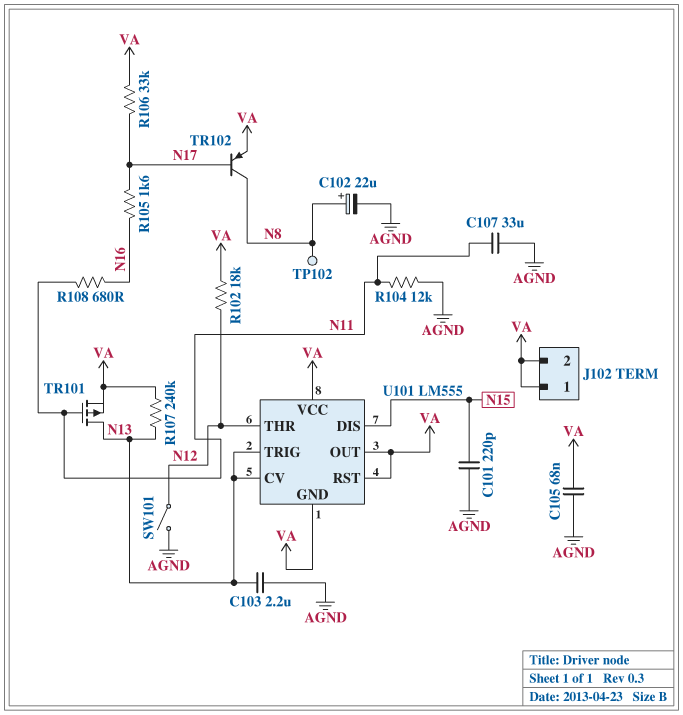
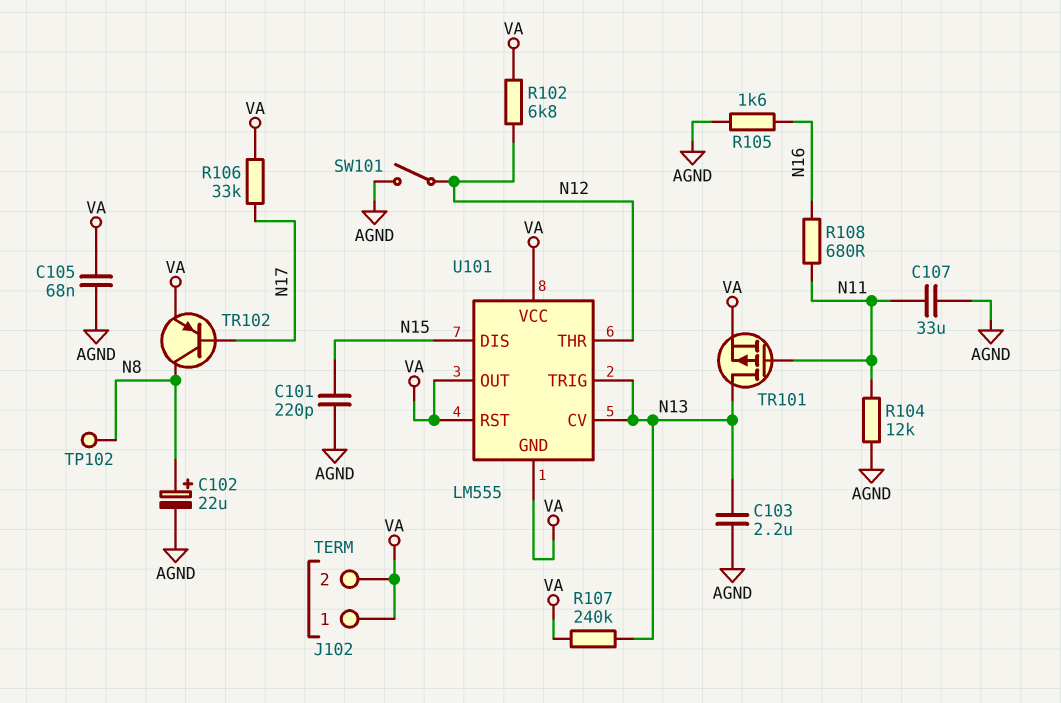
R102: 18k (N12, VA) -> 6.8k (N12, VA)
R105: 1.6k (N16, N17) -> 1.6k (AGND, N16)

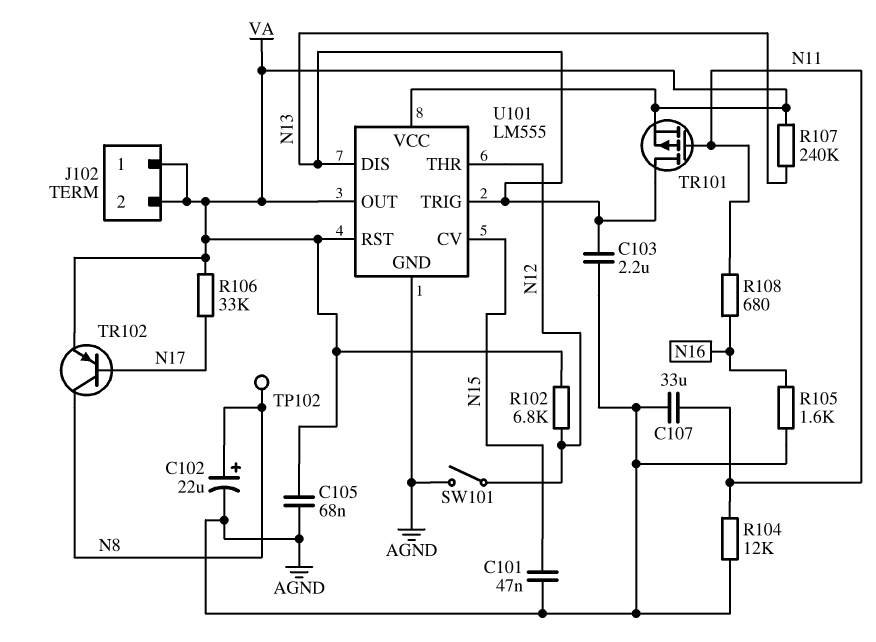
C101: 220pF (AGND, N15) -> 47nF (AGND, N15)
U101 pin CV: N13 -> N15
U101 pin DIS: N15 -> N13
U101 pin GND: VA -> AGND

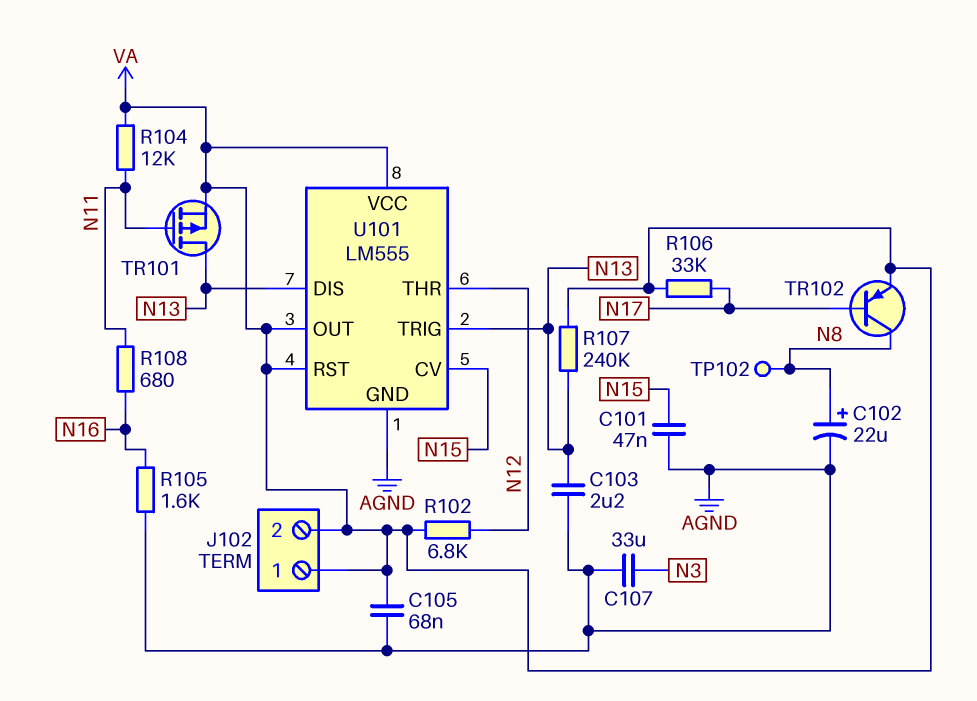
C107: 33uF (AGND, N11) -> 33uF (AGND, N3)
R104: 12k (AGND, N11) -> 12k (N11, VA)
SW101: switch (AGND, N12) -> none

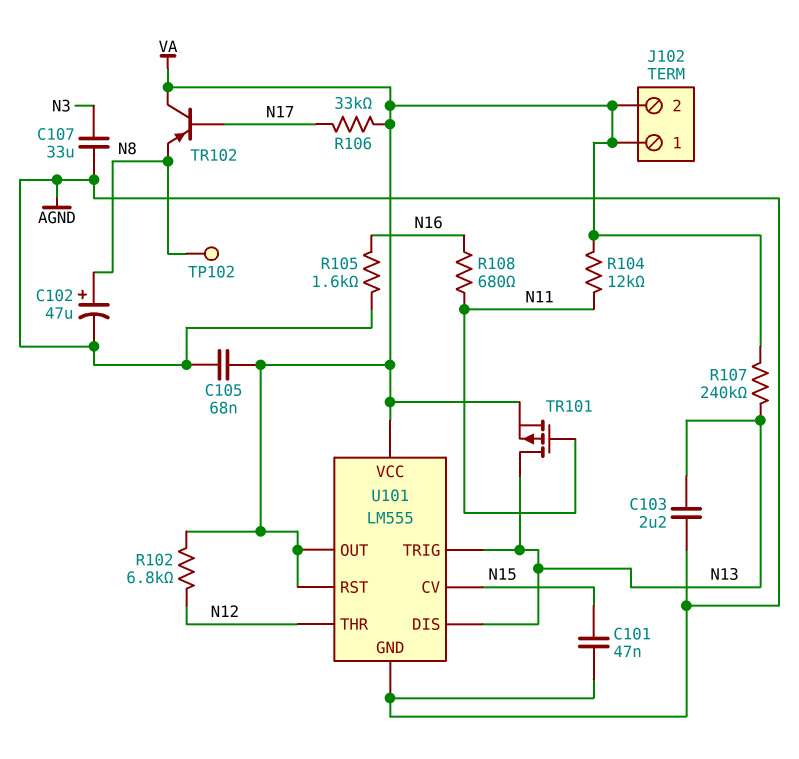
C102: 22uF (plus N8, minus AGND) -> 47uF (plus N8, minus AGND)
TR102: PNP (B N17, C N8, E VA) -> PNP (B N17, C VA, E N8)

